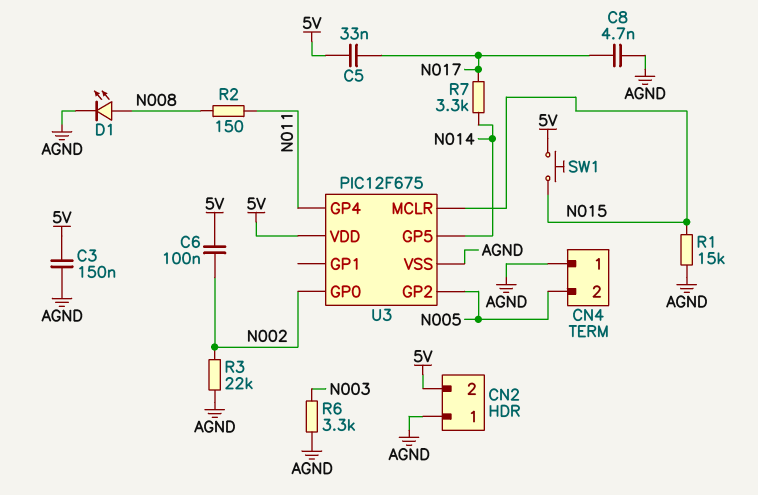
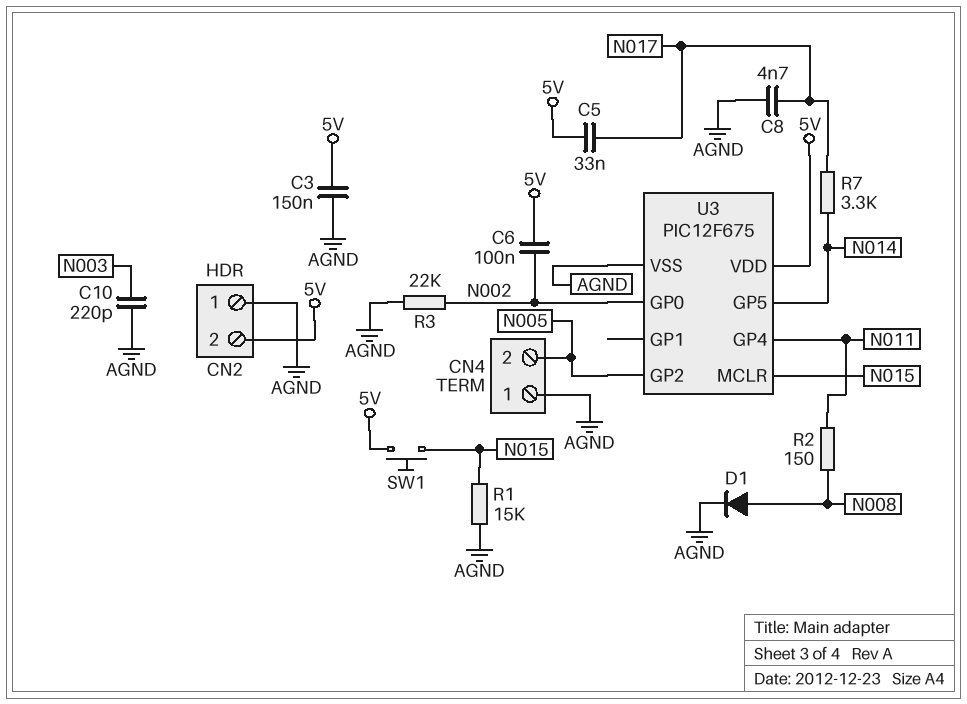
C10: none -> 220pF (AGND, N003)
D1: LED (A N008, K AGND) -> diode (A N008, K AGND)
R6: 3.3k (AGND, N003) -> none

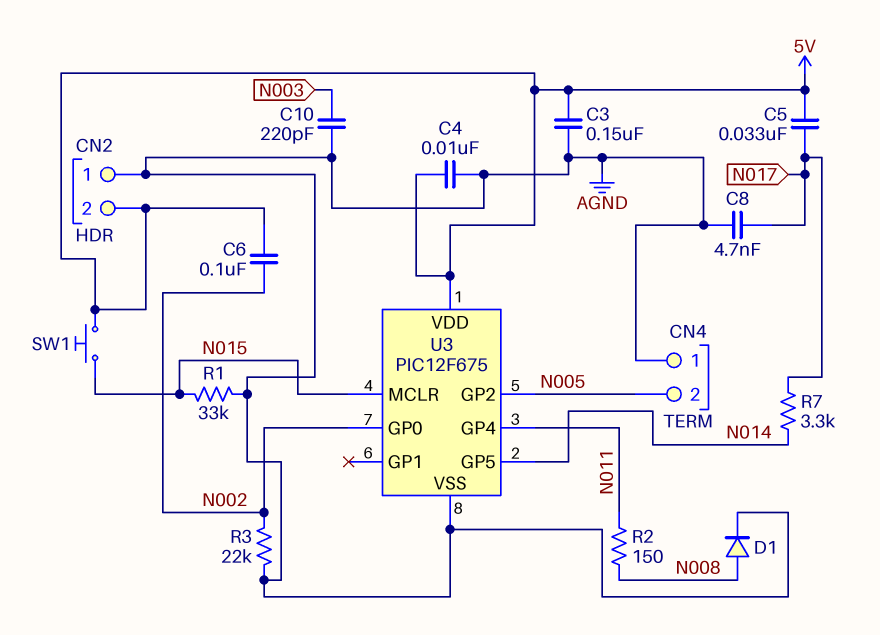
C4: none -> 10nF (5V, AGND)
R1: 15k (AGND, N015) -> 33k (AGND, N015)

